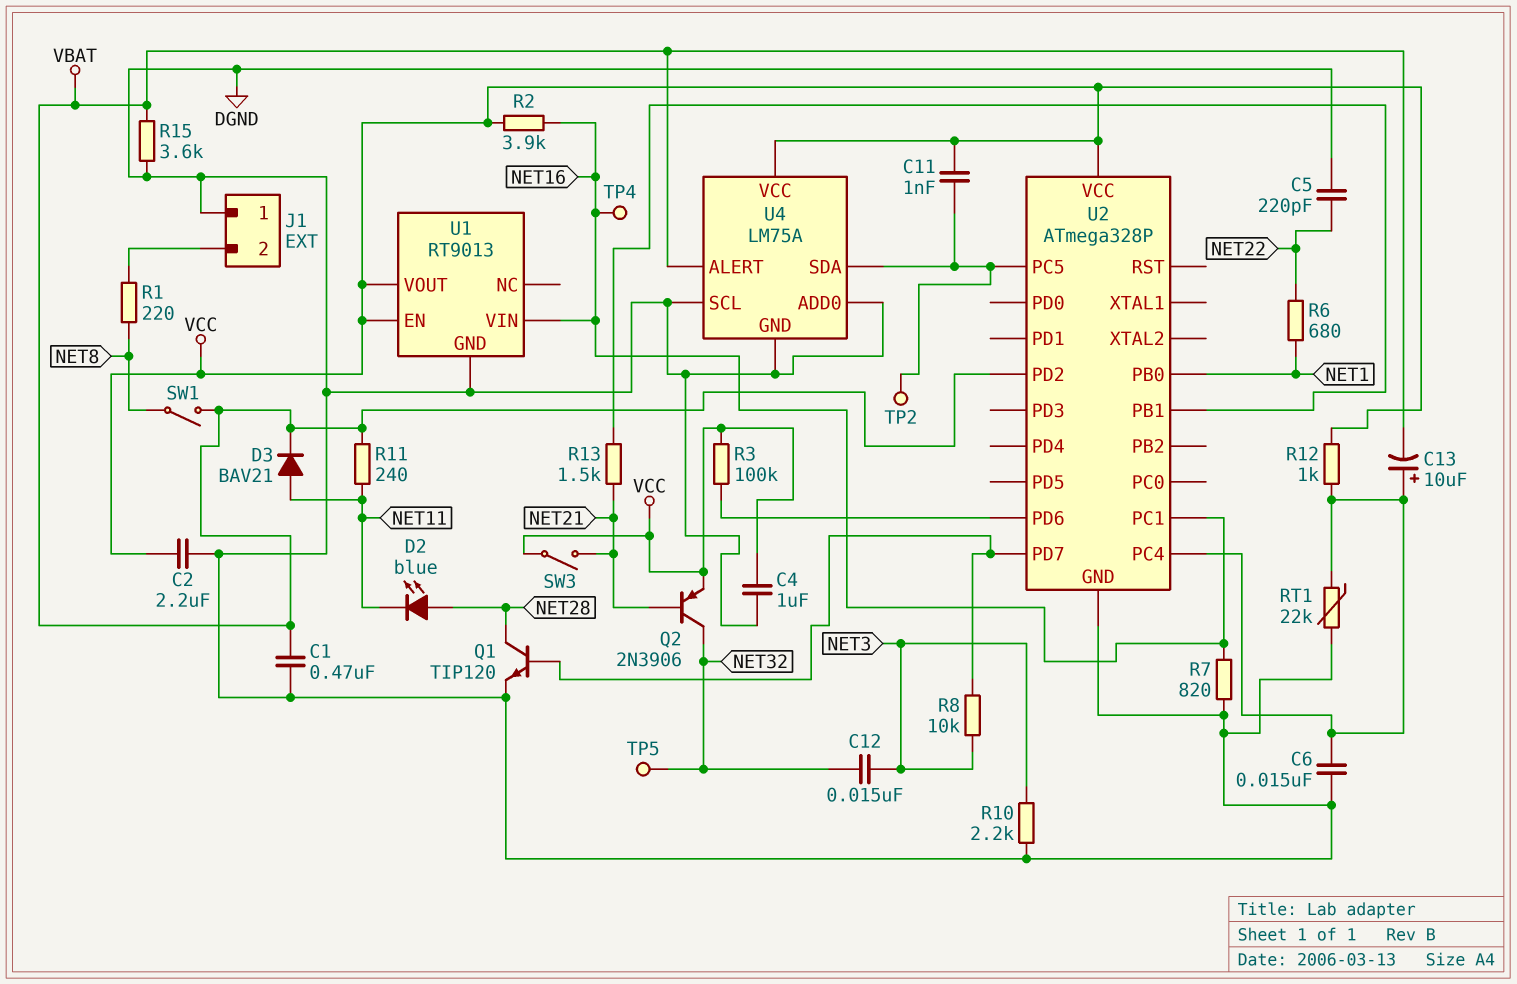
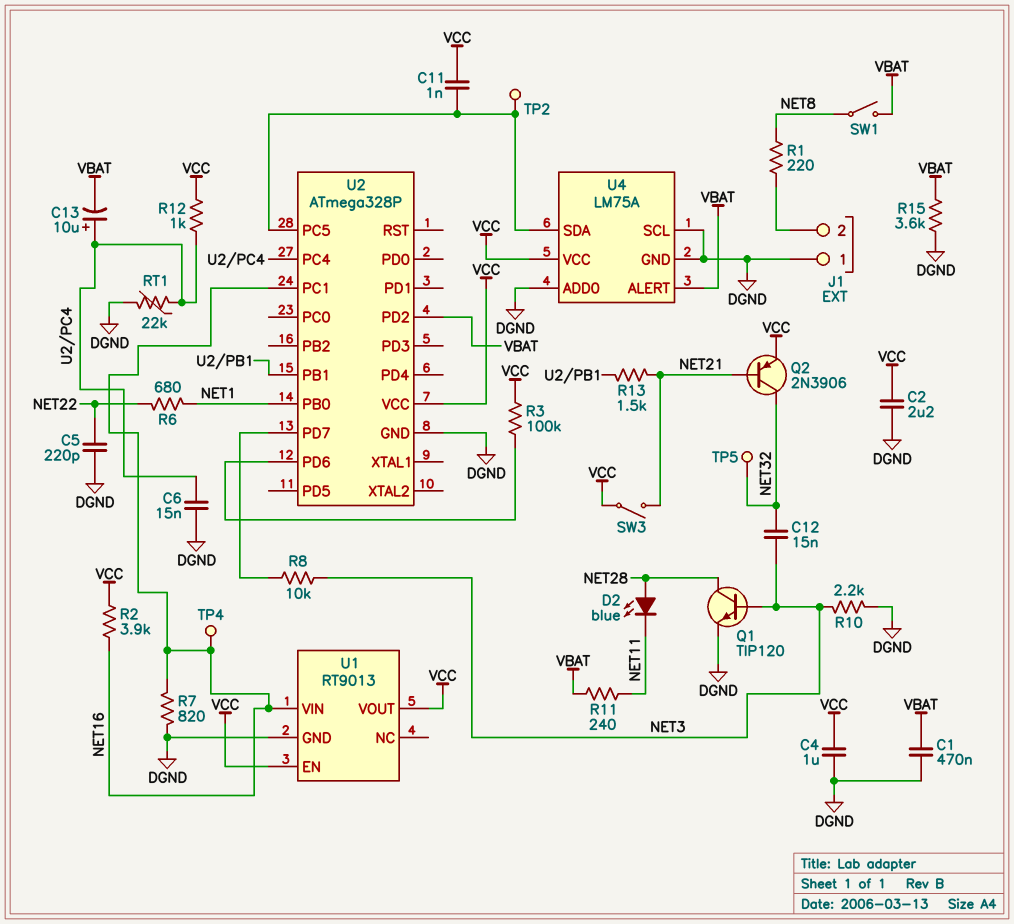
D3: diode BAV21 (A NET11, K VBAT) -> none
Q1: NPN TIP120 (B U2/PD7, C NET28, E DGND) -> NPN TIP120 (B NET3, C NET28, E DGND)

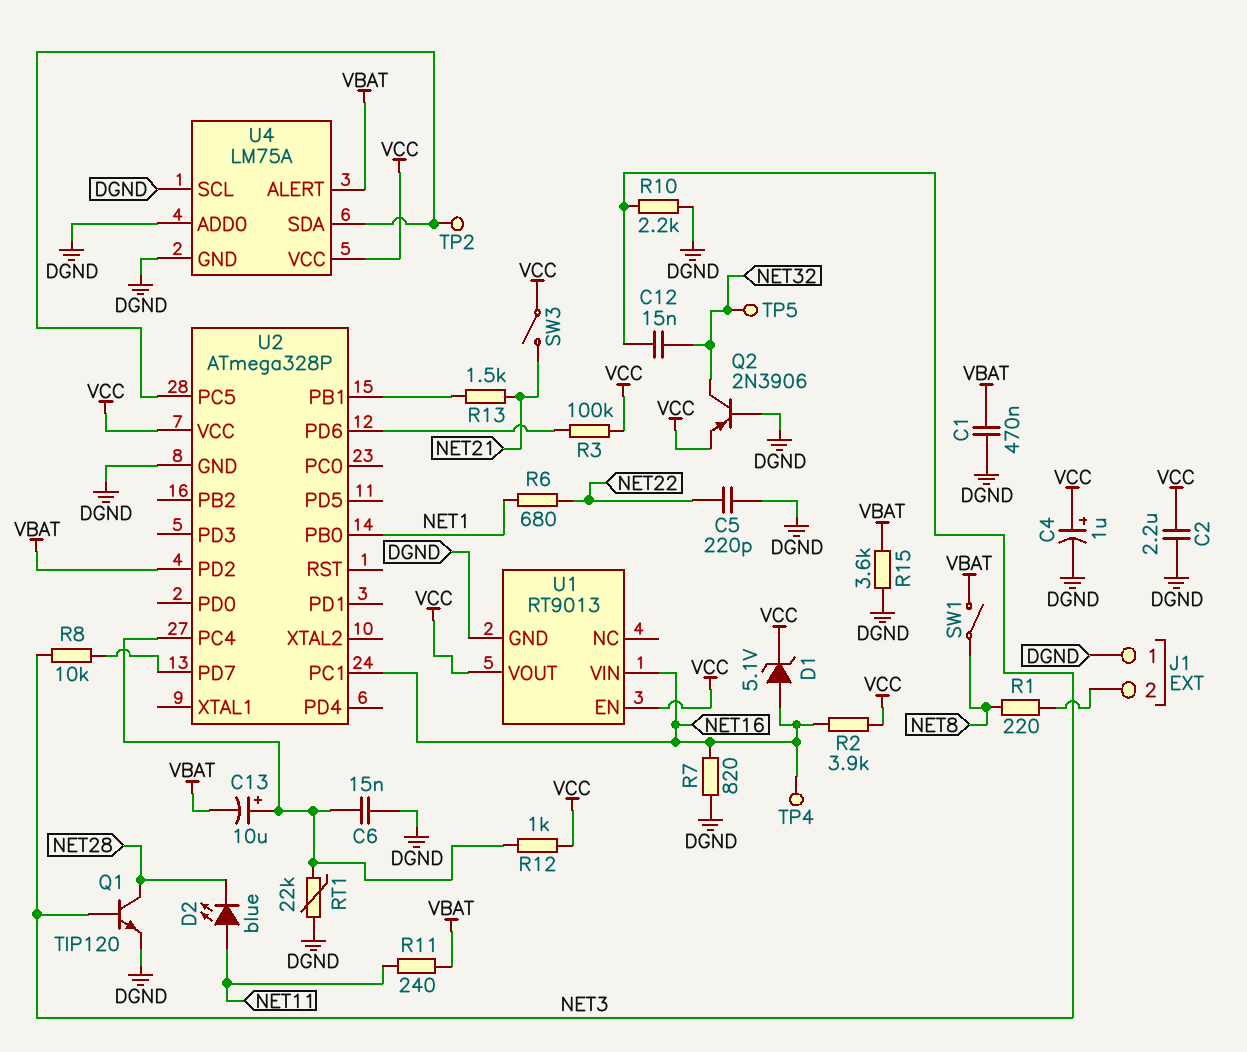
C4: 1uF (DGND, VCC) -> 1uF (plus VCC, minus DGND)
C11: 1nF (U2/PC5, VCC) -> none
D1: none -> zener 5.1V (A NET16, K VCC)
D2: LED blue (A NET28, K NET11) -> LED blue (A NET11, K NET28)
Q2: PNP 2N3906 (B NET21, C NET32, E VCC) -> PNP 2N3906 (B DGND, C NET32, E VCC)

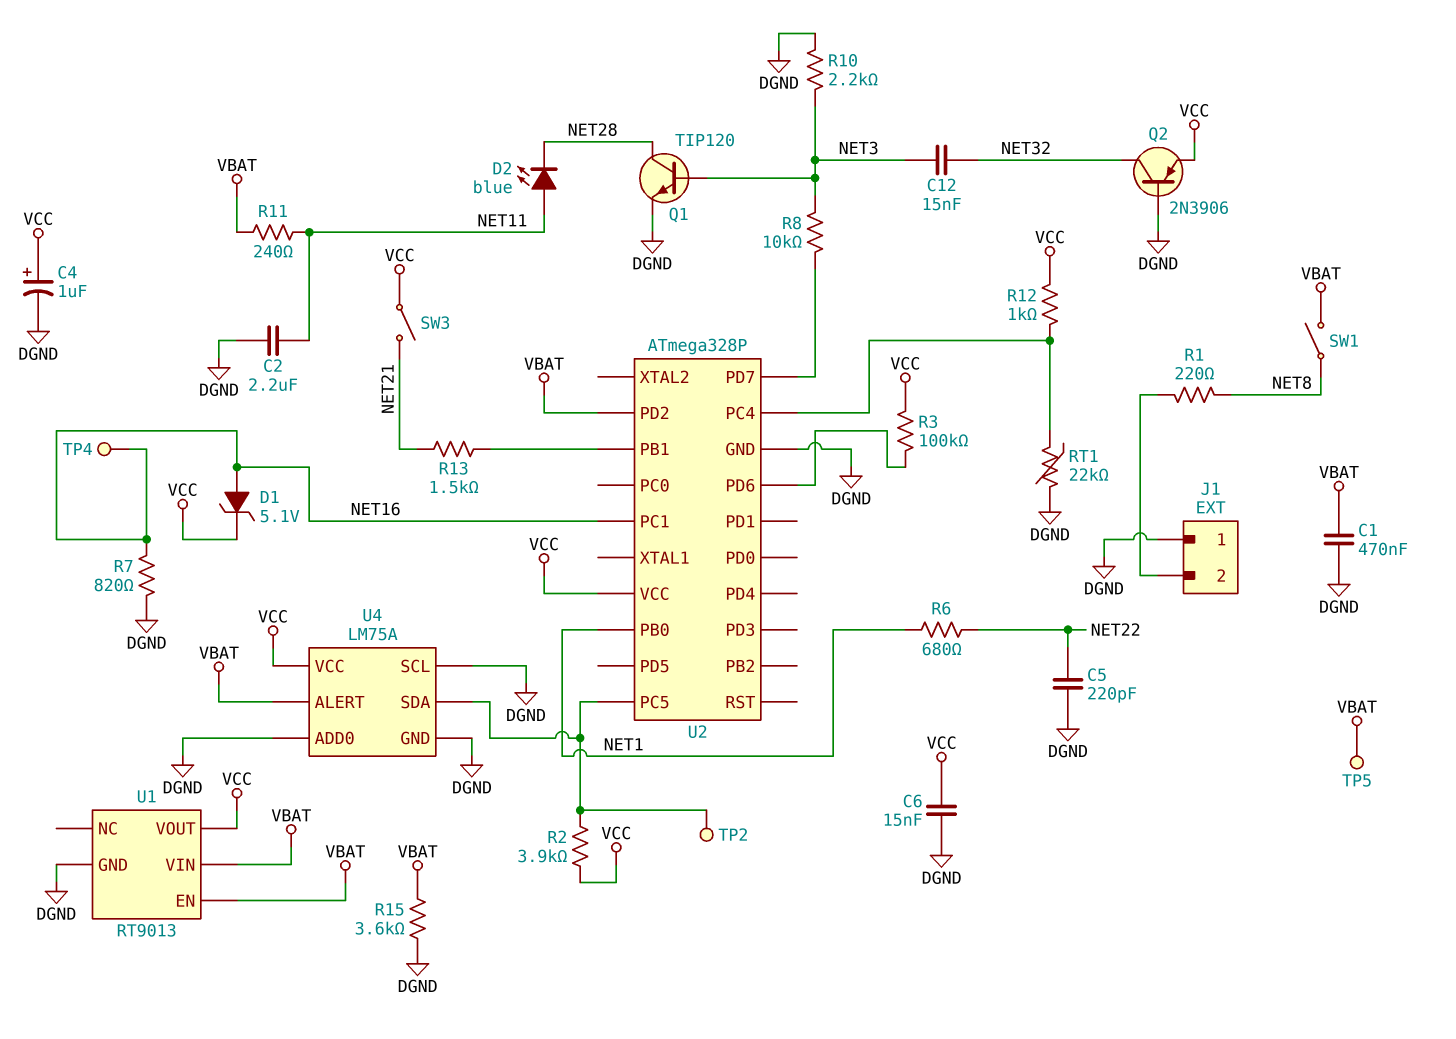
C2: 2.2uF (DGND, VCC) -> 2.2uF (DGND, NET11)
C6: 15nF (DGND, U2/PC4) -> 15nF (DGND, VCC)
C13: 10uF (plus U2/PC4, minus VBAT) -> none
R2: 3.9k (NET16, VCC) -> 3.9k (U2/PC5, VCC)
TP5: test point (NET32) -> test point (VBAT)
U1 pin EN: VCC -> VBAT
U1 pin VIN: NET16 -> VBAT

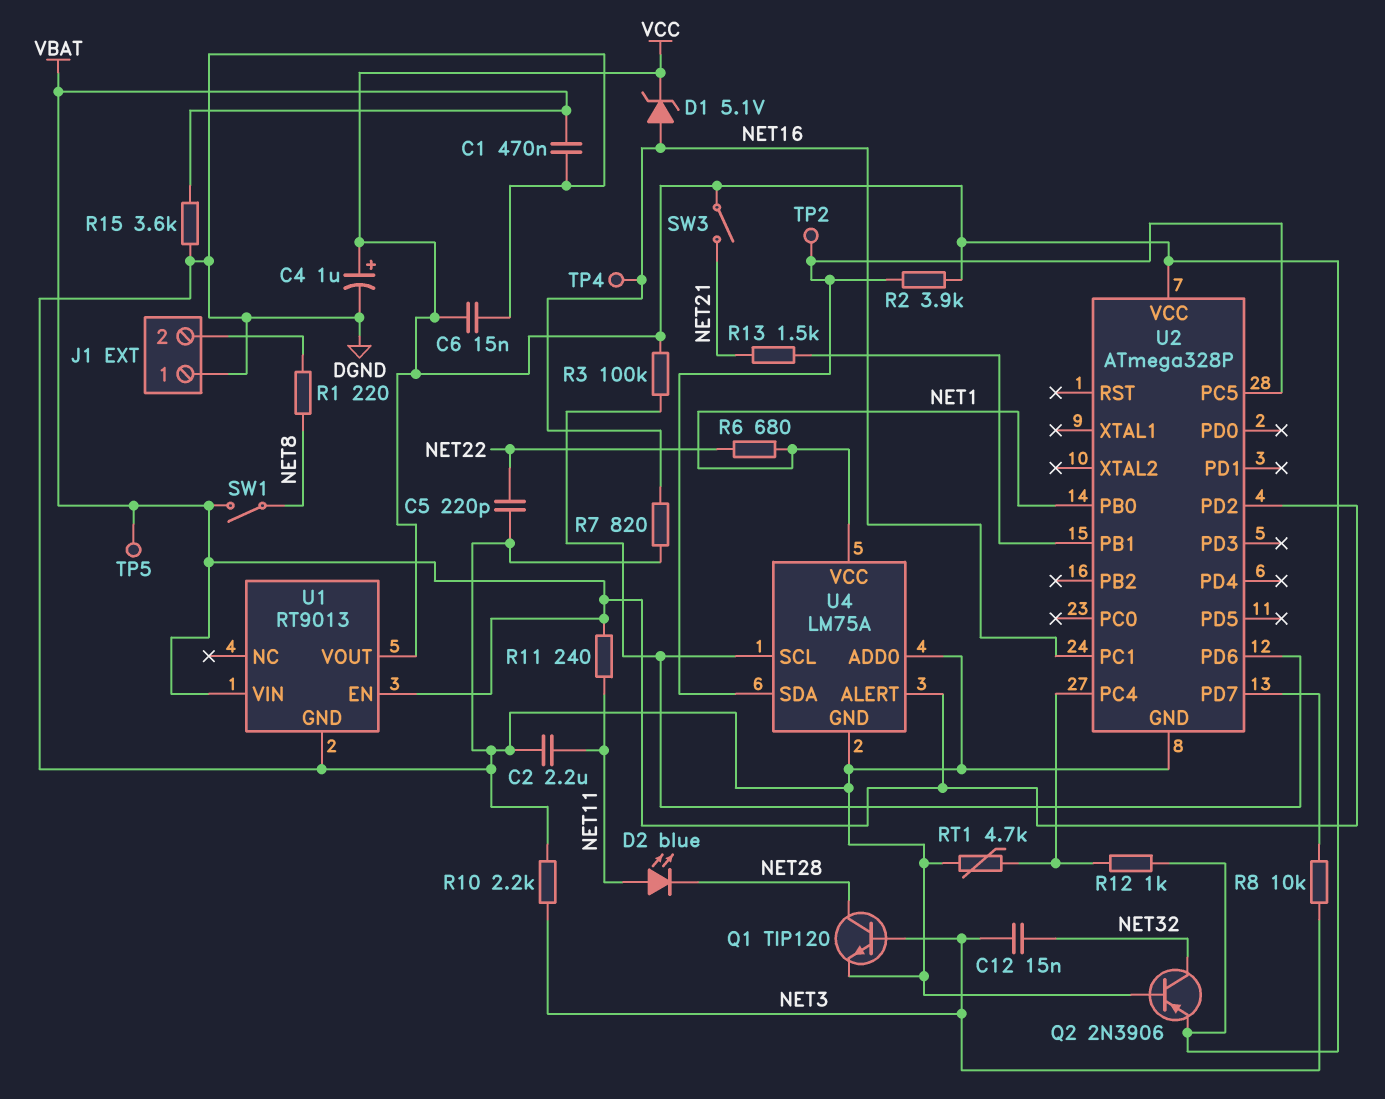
RT1: 22k (DGND, U2/PC4) -> 4.7k (DGND, U2/PC4)
U4 pin SCL: DGND -> U2/PD6
U4 pin VCC: VCC -> NET1

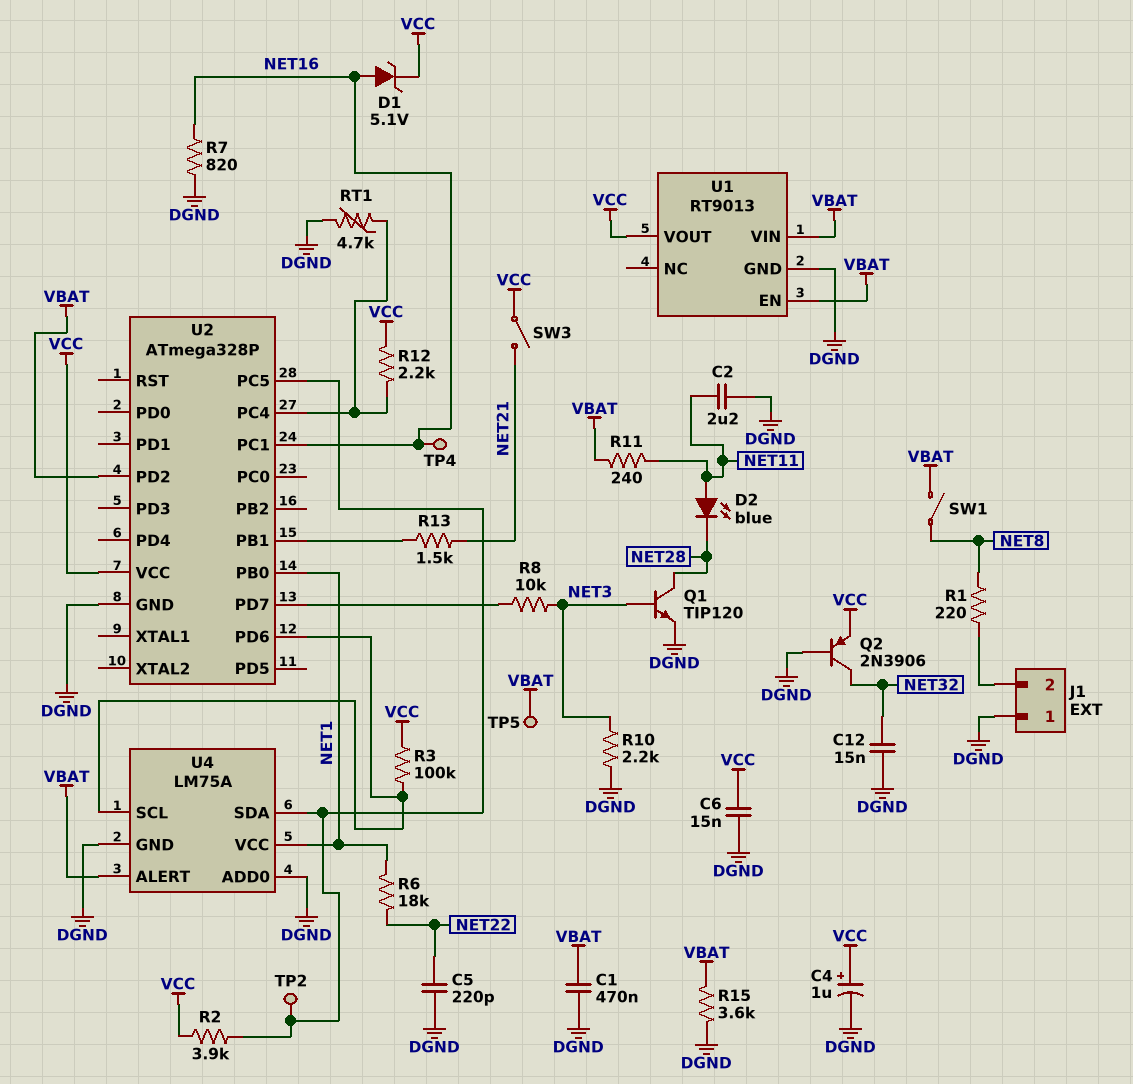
C12: 15nF (NET3, NET32) -> 15nF (DGND, NET32)
R6: 680 (NET1, NET22) -> 18k (NET1, NET22)
R12: 1k (U2/PC4, VCC) -> 2.2k (U2/PC4, VCC)

